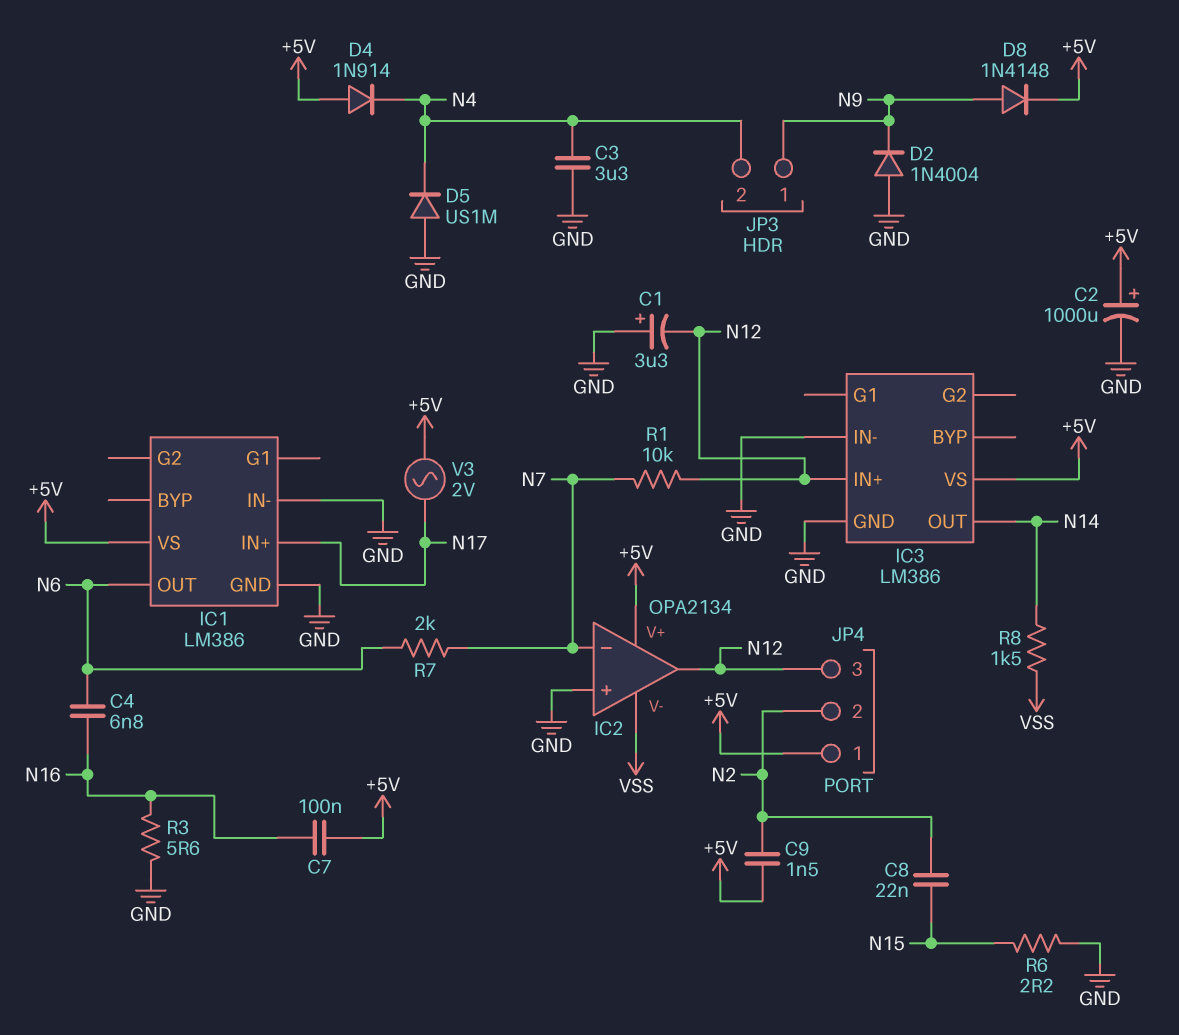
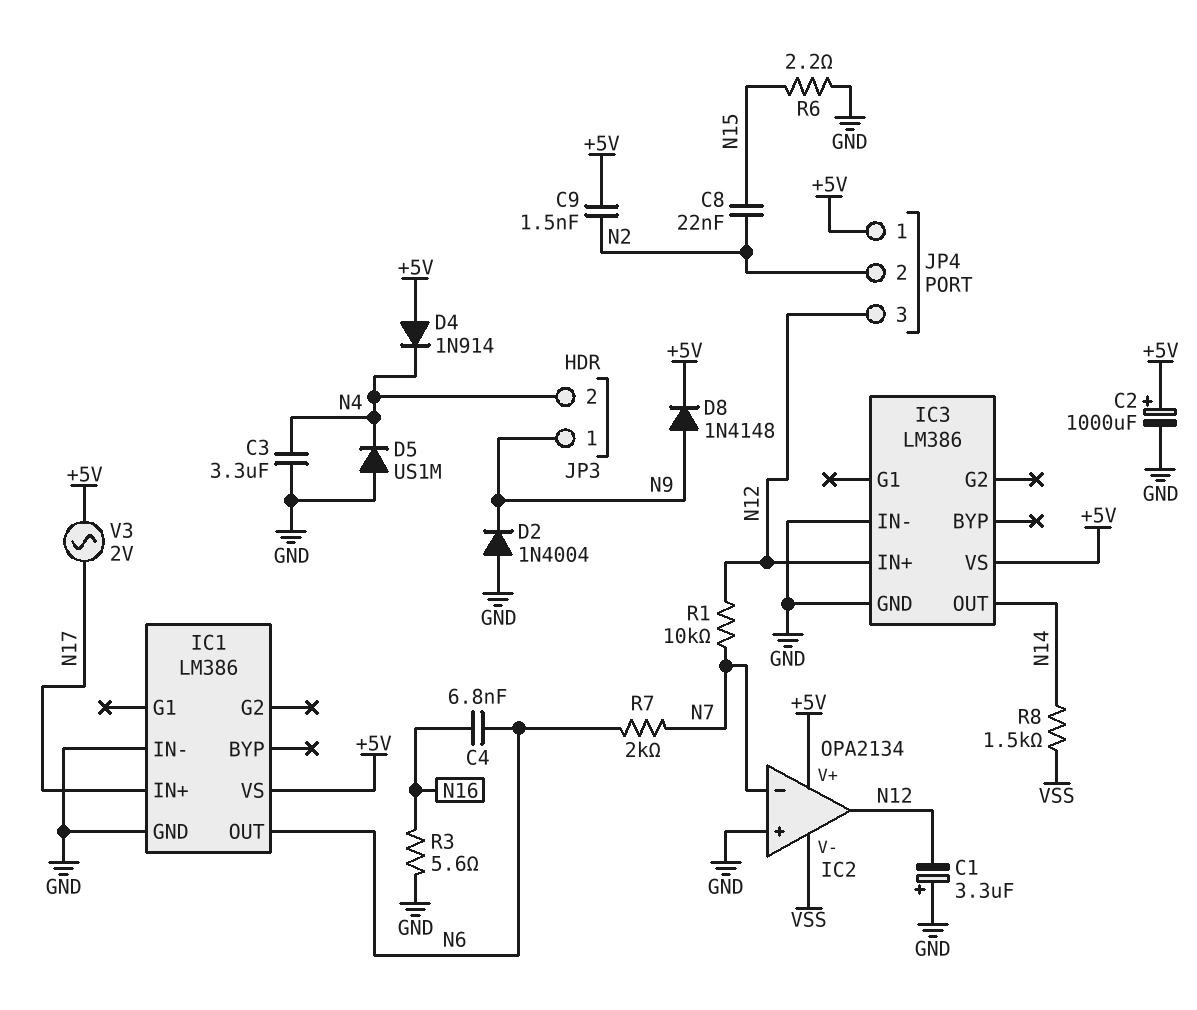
C7: 100nF (+5V, N16) -> none

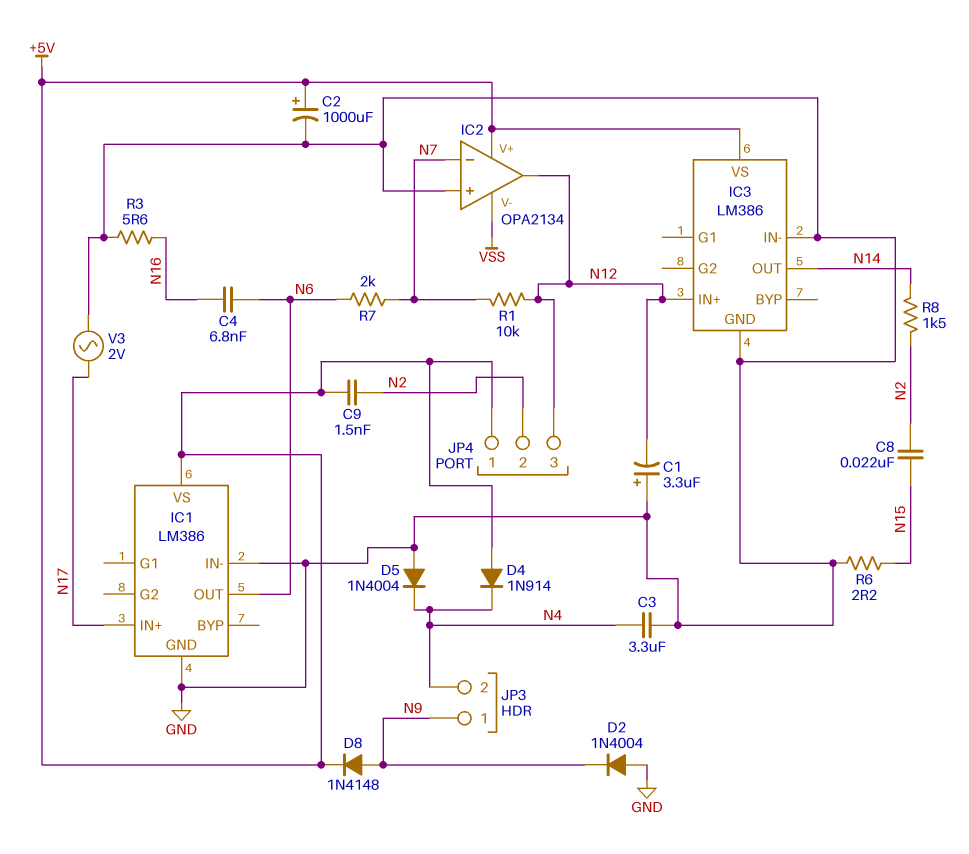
D5: diode US1M (A GND, K N4) -> diode 1N4004 (A GND, K N4)
R8: 1.5k (N14, VSS) -> 1.5k (N2, N14)
V3: AC 2V (+5V, N17) -> AC 2V (GND, N17)

